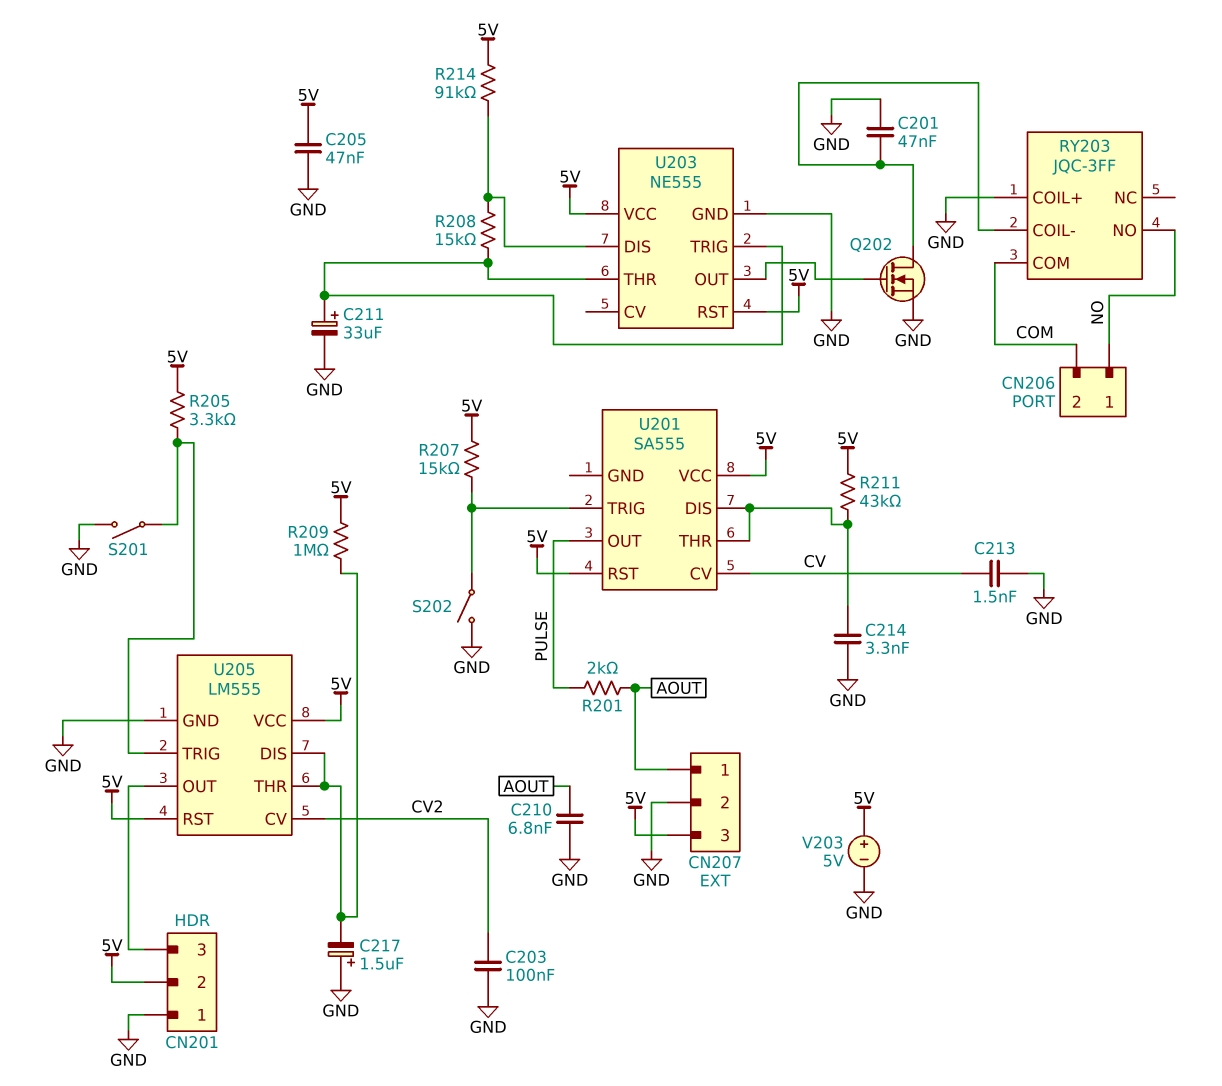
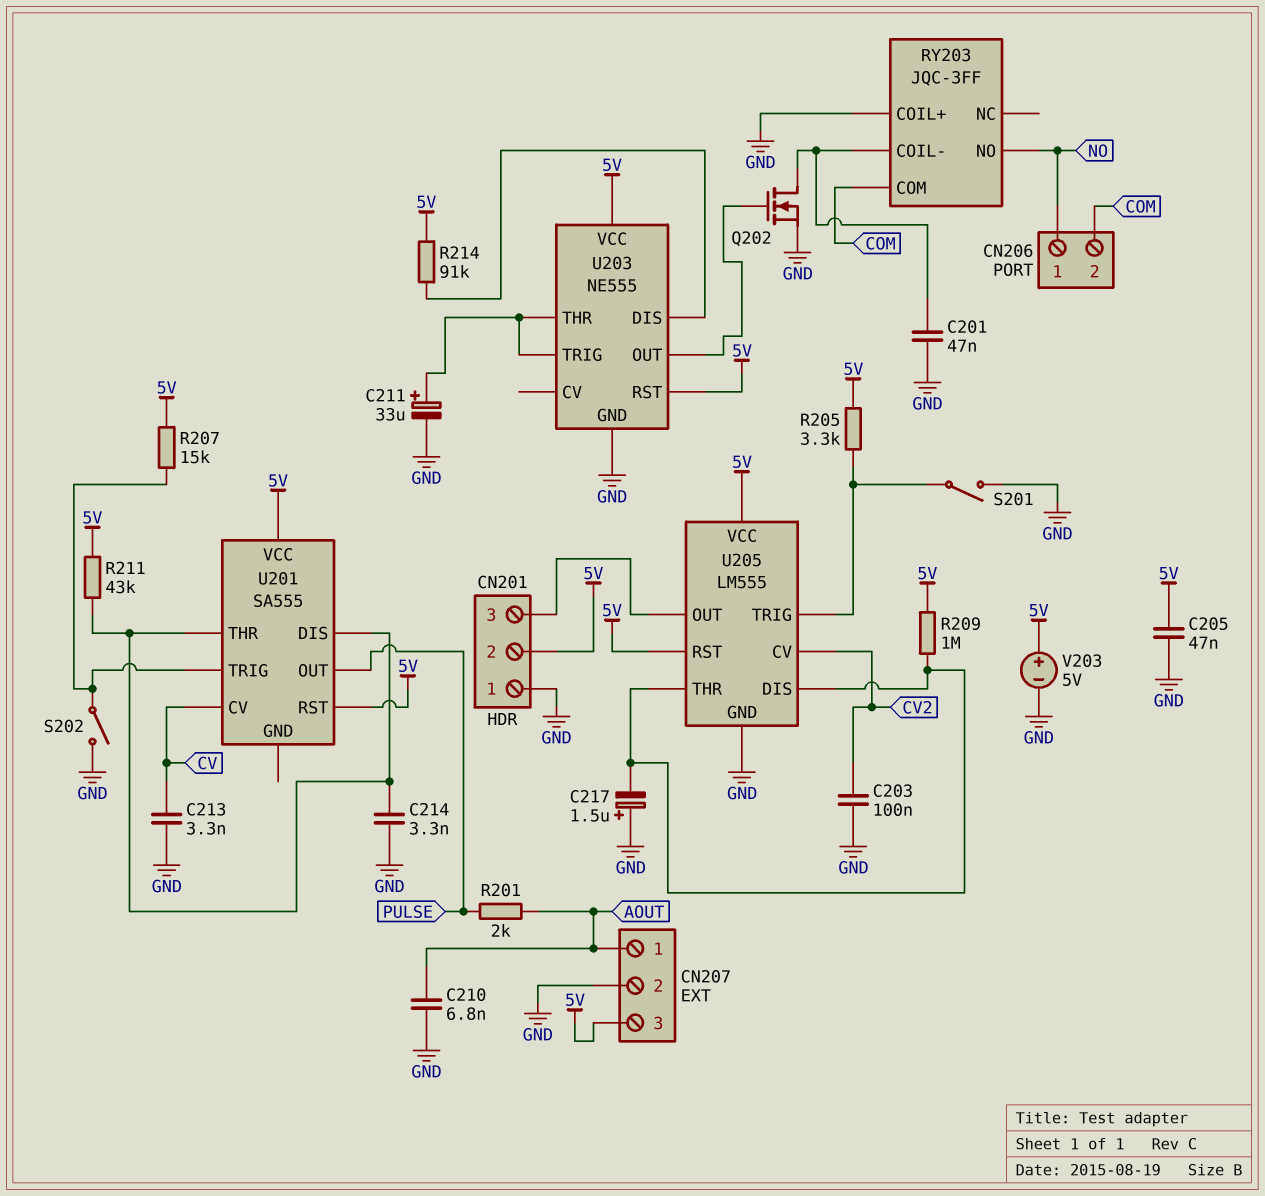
C213: 1.5nF (CV, GND) -> 3.3nF (CV, GND)
R208: 15k (U203/DIS, U203/THR) -> none

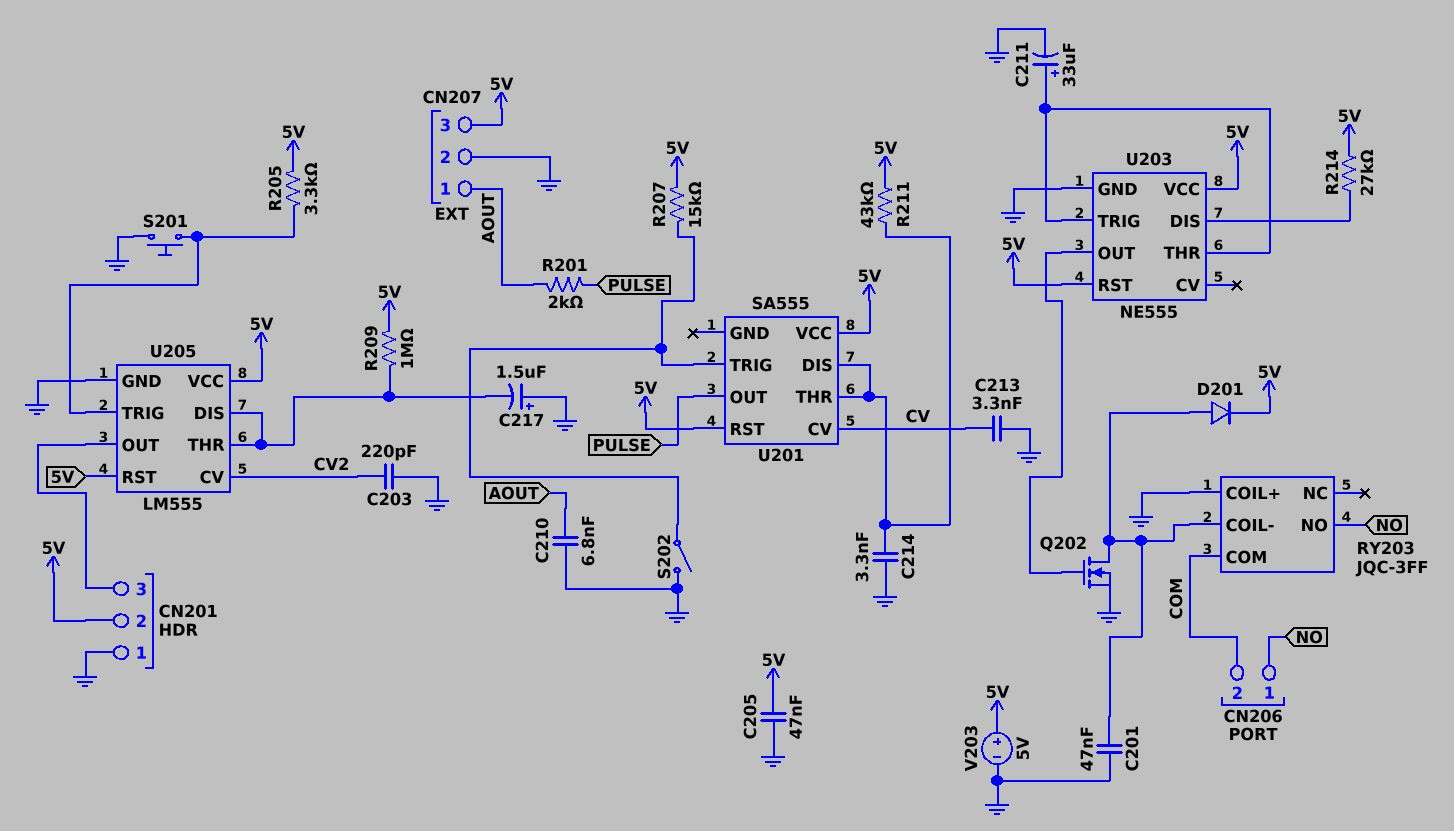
C203: 100nF (CV2, GND) -> 220pF (CV2, GND)
D201: none -> diode (A RY203/COIL-, K 5V)
R214: 91k (5V, U203/DIS) -> 27k (5V, U203/DIS)
S201: switch (GND, U205/TRIG) -> button (GND, U205/TRIG)

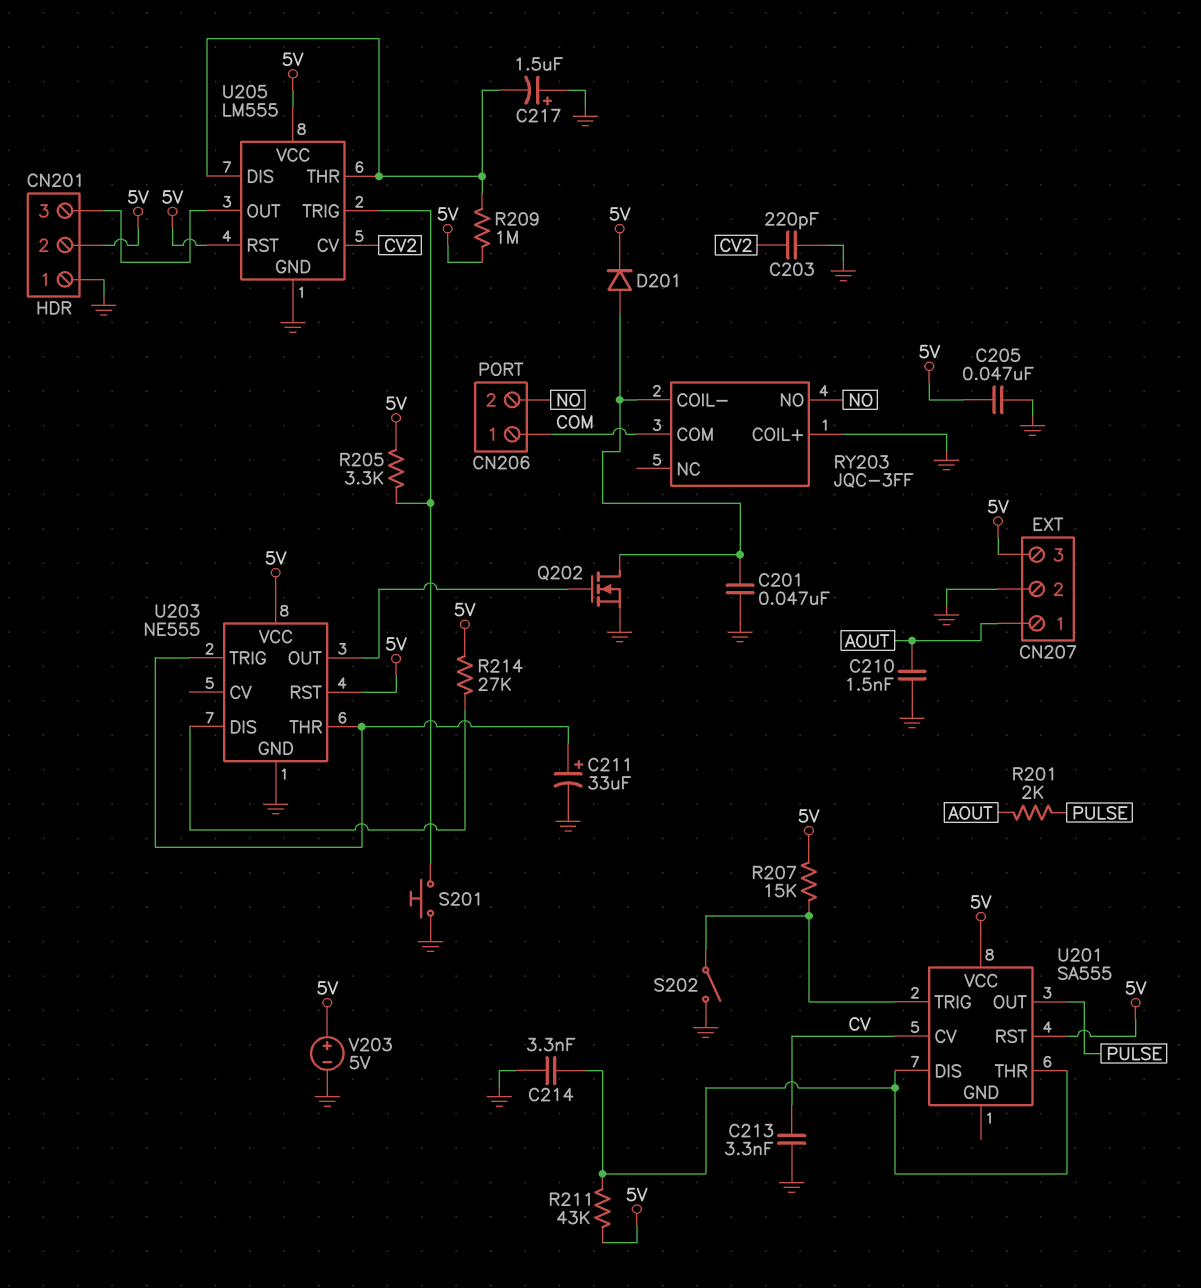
C210: 6.8nF (AOUT, GND) -> 1.5nF (AOUT, GND)
CN206 pin 1: NO -> COM
CN206 pin 2: COM -> NO

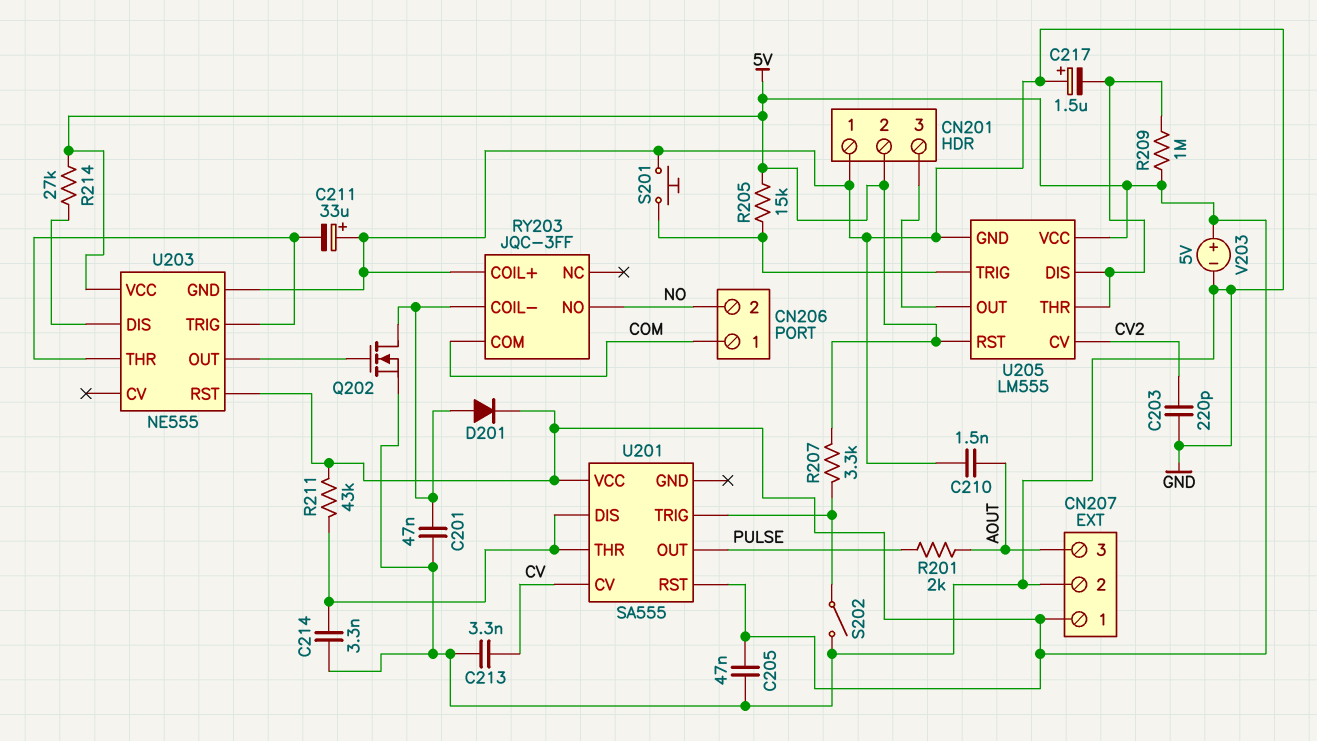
C211: 33uF (plus U203/THR, minus GND) -> 33uF (plus GND, minus U203/THR)
CN207 pin 1: AOUT -> 5V
CN207 pin 3: 5V -> AOUT
R205: 3.3k (5V, U205/TRIG) -> 15k (5V, U205/TRIG)
R207: 15k (5V, U201/TRIG) -> 3.3k (5V, U201/TRIG)

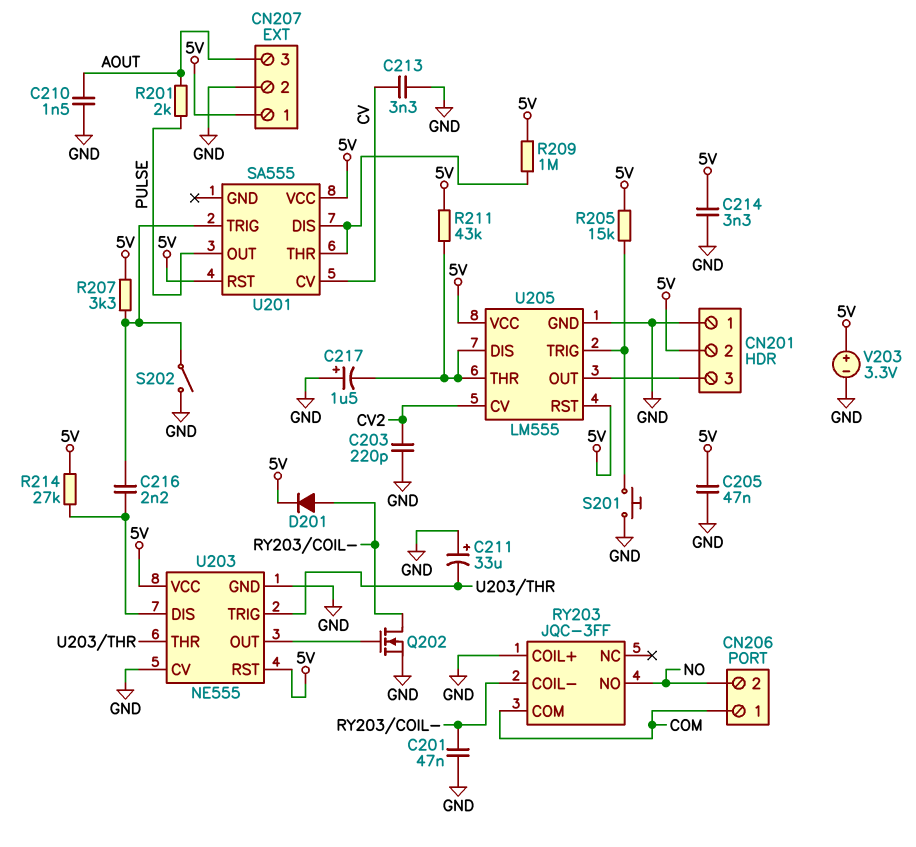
C214: 3.3nF (GND, U201/DIS) -> 3.3nF (5V, GND)
C216: none -> 2.2nF (U201/TRIG, U203/DIS)
R209: 1M (5V, U205/DIS) -> 1M (5V, U201/DIS)
R211: 43k (5V, U201/DIS) -> 43k (5V, U205/DIS)
U203 pin CV: none -> GND
V203: 5V (plus 5V, minus GND) -> 3.3V (plus 5V, minus GND)

